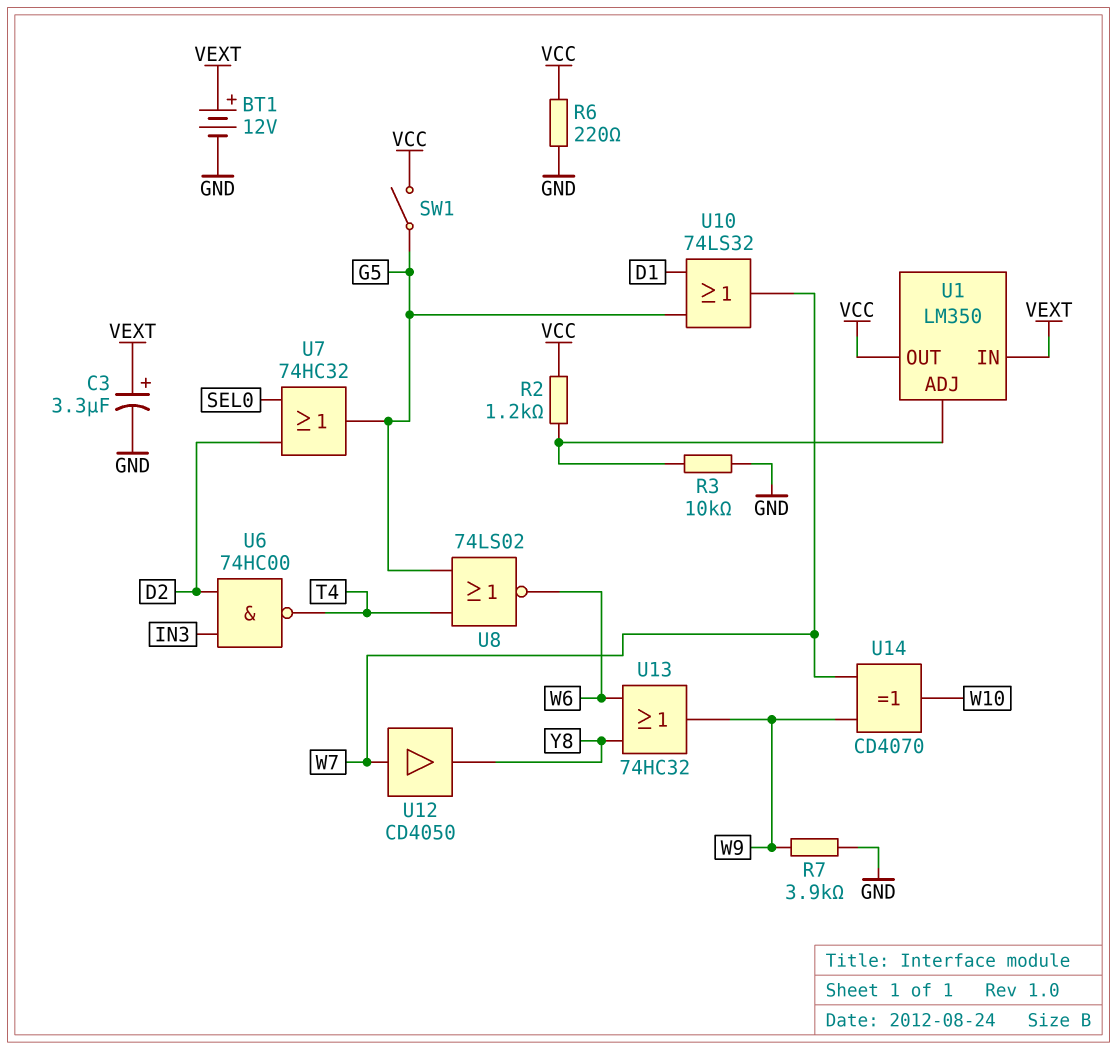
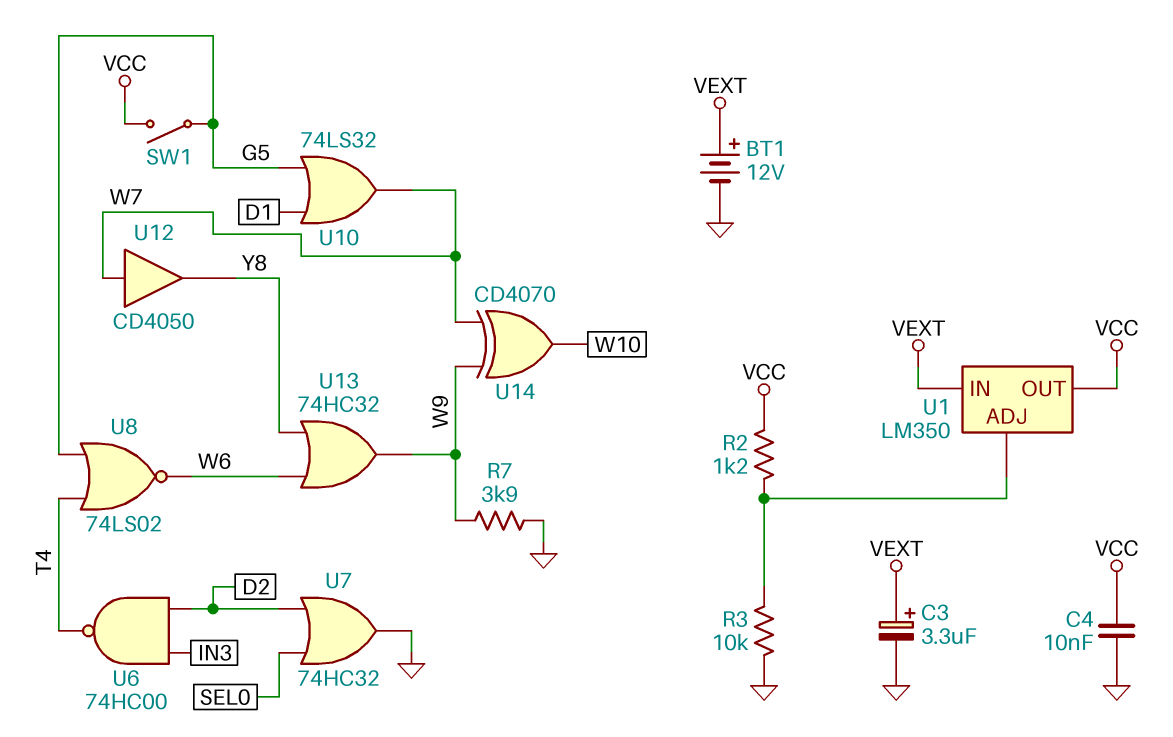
C4: none -> 10nF (GND, VCC)
R6: 220 (GND, VCC) -> none
U7: OR 74HC32 (in D2, in SEL0, out G5) -> OR 74HC32 (in D2, in SEL0, out GND)

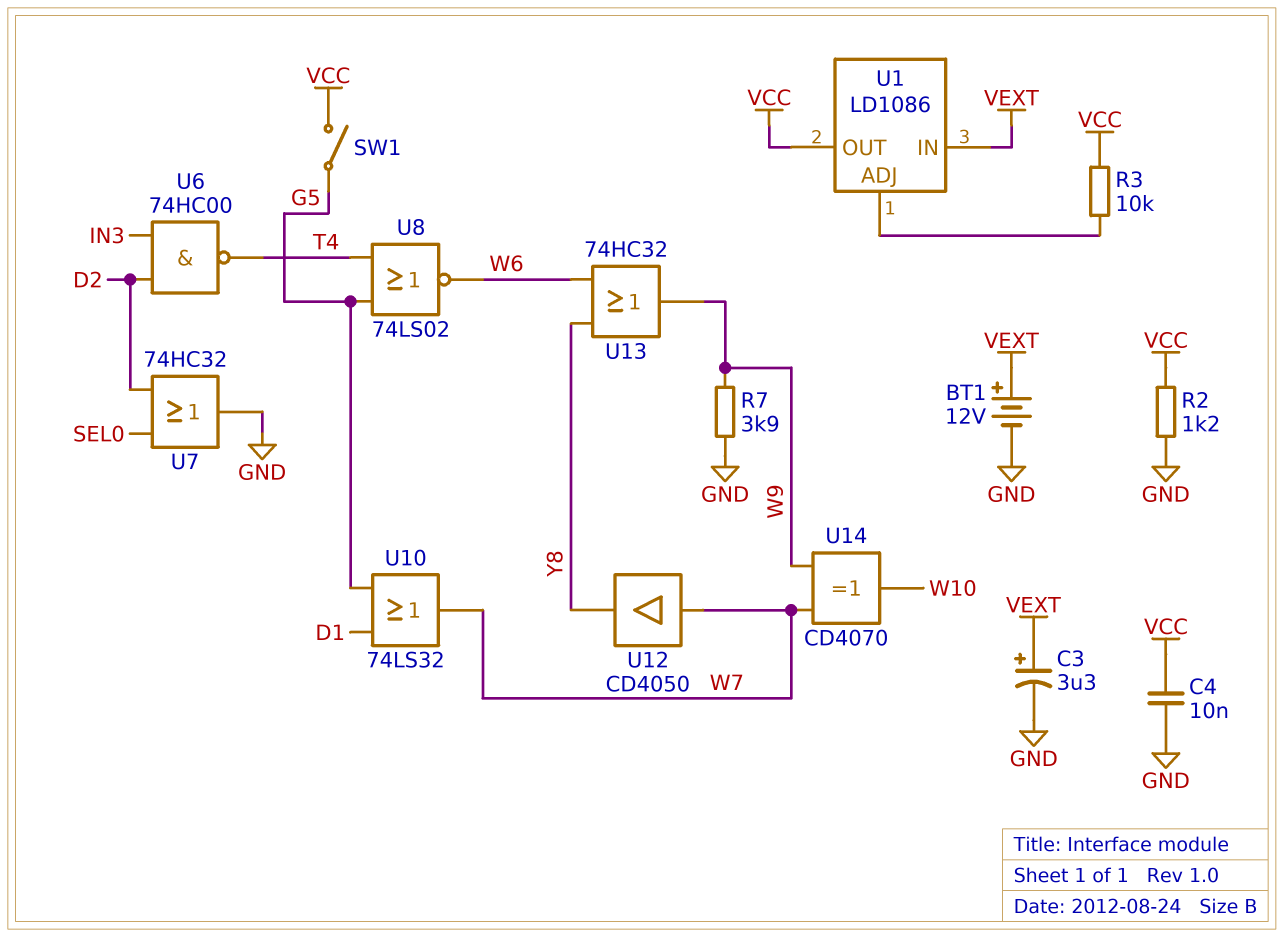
R2: 1.2k (U1/ADJ, VCC) -> 1.2k (GND, VCC)
R3: 10k (GND, U1/ADJ) -> 10k (U1/ADJ, VCC)
U1: LM350 -> LD1086

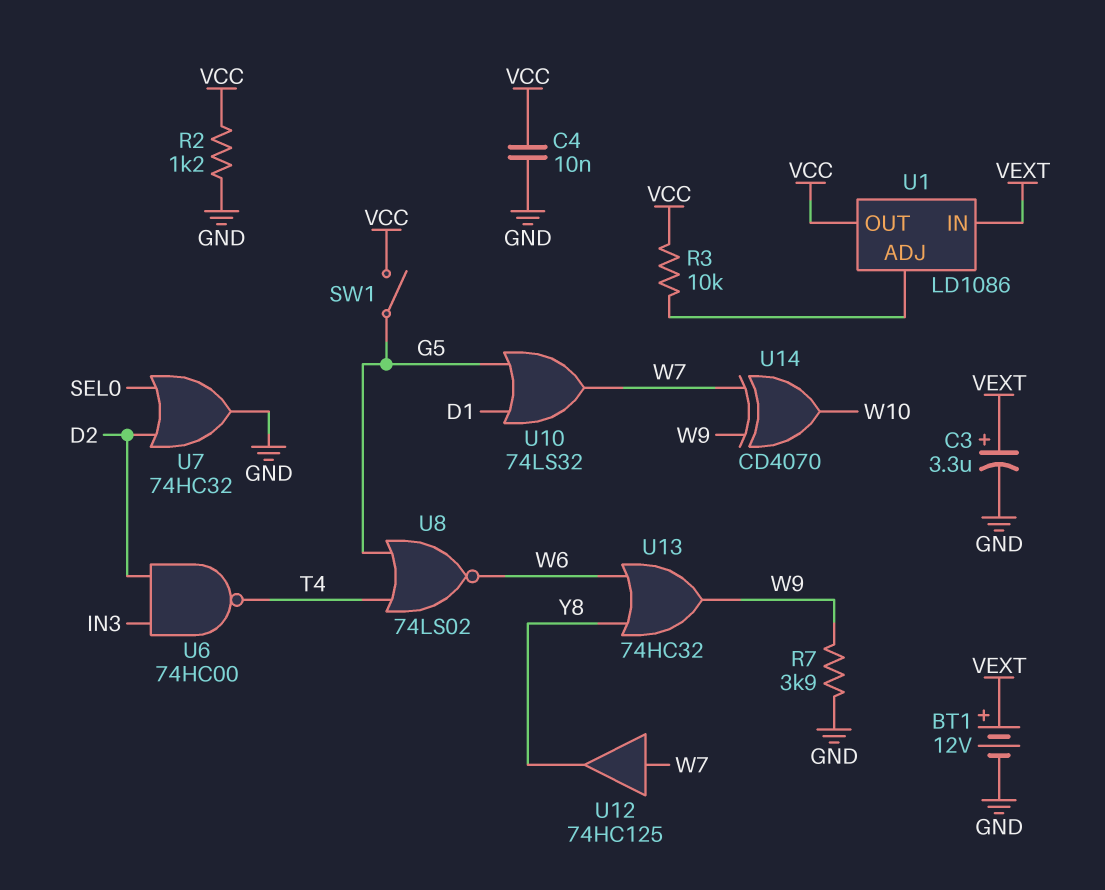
U12: buffer CD4050 (in W7, out Y8) -> buffer 74HC125 (in W7, out Y8)

